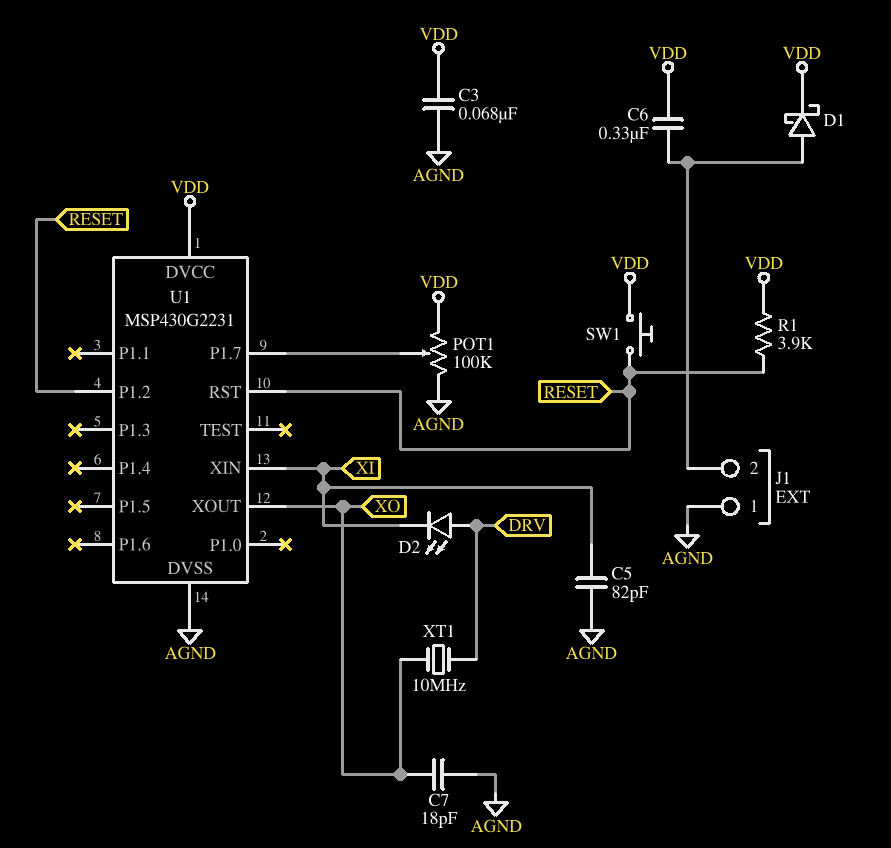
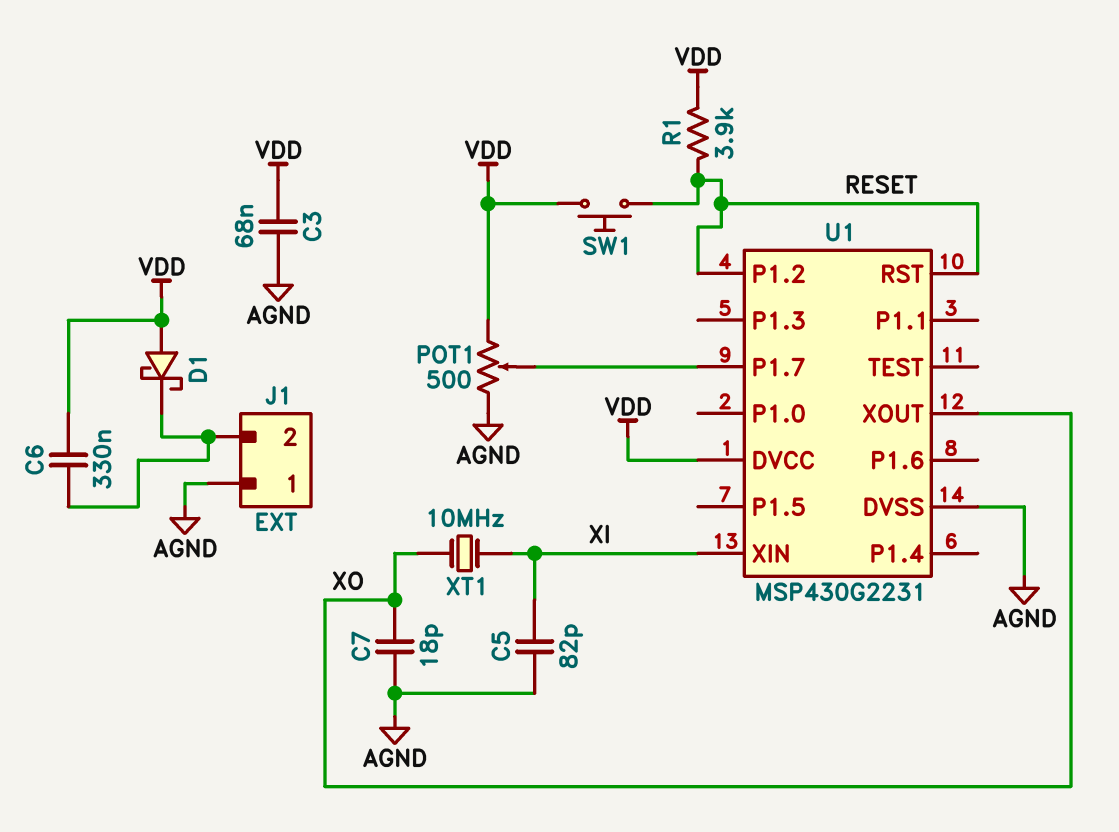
D1: schottky (A J1/2, K VDD) -> schottky (A VDD, K J1/2)
D2: LED (A DRV, K XI) -> none
POT1: 100k (AGND, VDD, wiper U1/P1.7) -> 500 (AGND, VDD, wiper U1/P1.7)
XT1: 10MHz (DRV, XO) -> 10MHz (XI, XO)

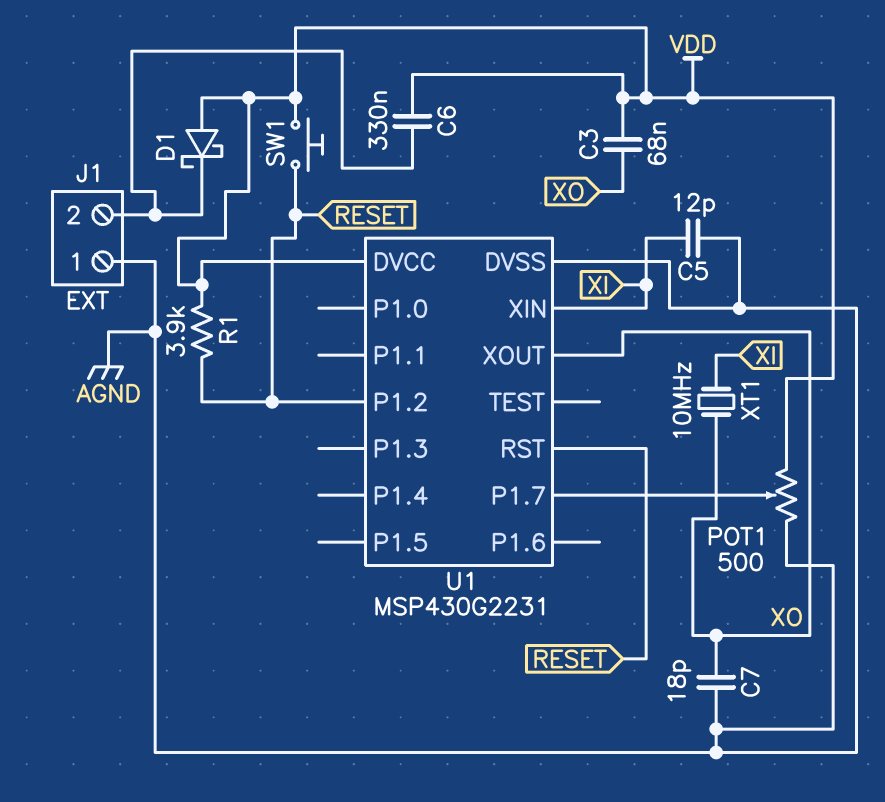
C3: 68nF (AGND, VDD) -> 68nF (VDD, XO)
C5: 82pF (AGND, XI) -> 12pF (AGND, XI)

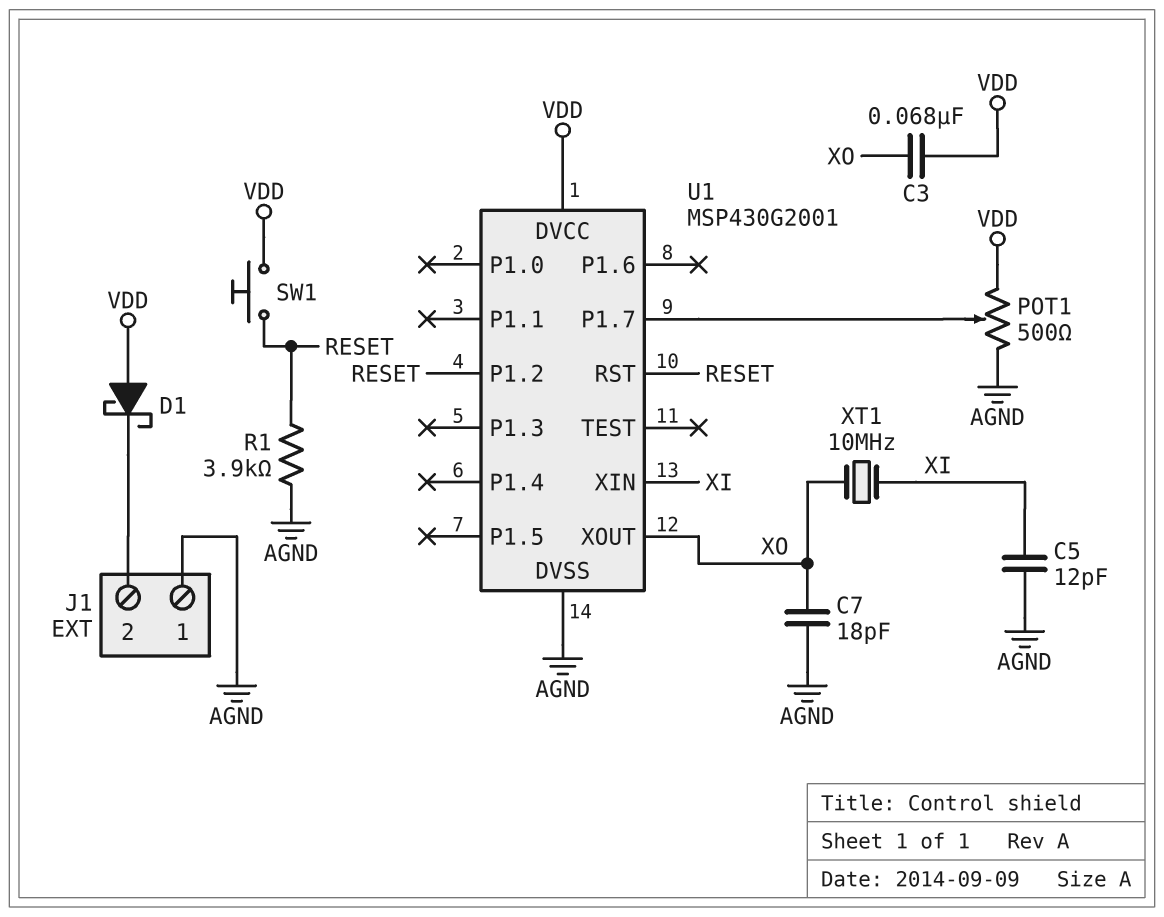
C6: 330nF (J1/2, VDD) -> none
R1: 3.9k (RESET, VDD) -> 3.9k (AGND, RESET)
U1: MSP430G2231 -> MSP430G2001

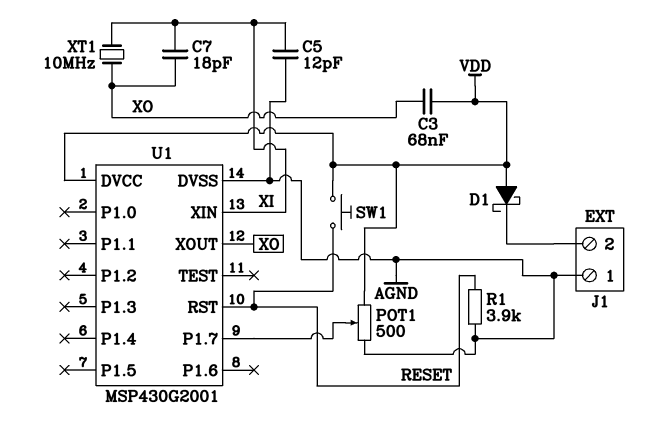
C7: 18pF (AGND, XO) -> 18pF (XI, XO)
U1 pin P1.2: RESET -> none

